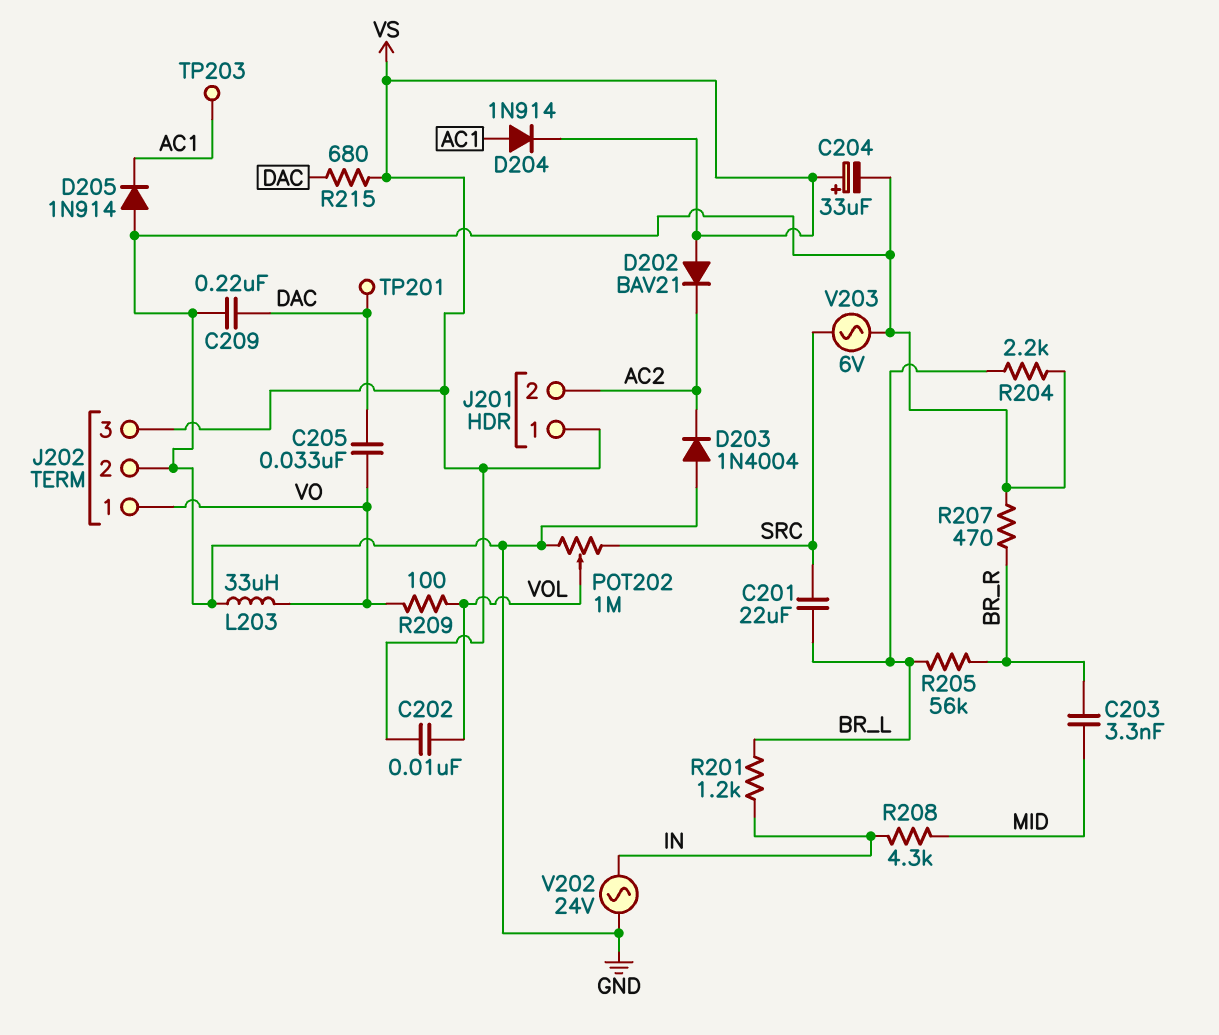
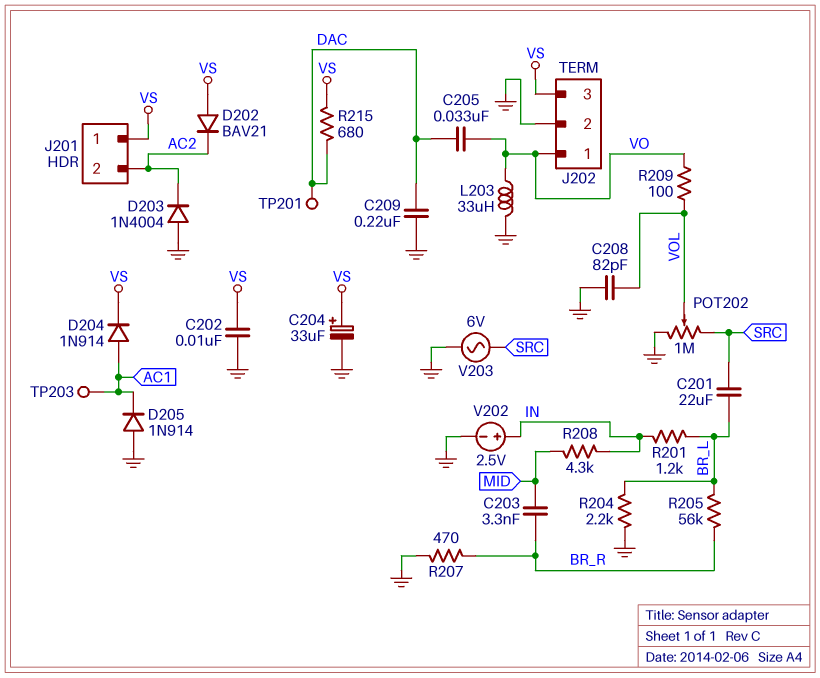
C202: 10nF (VOL, VS) -> 10nF (GND, VS)
C208: none -> 82pF (GND, VOL)
V202: AC 24V (GND, IN) -> 2.5V (plus IN, minus GND)

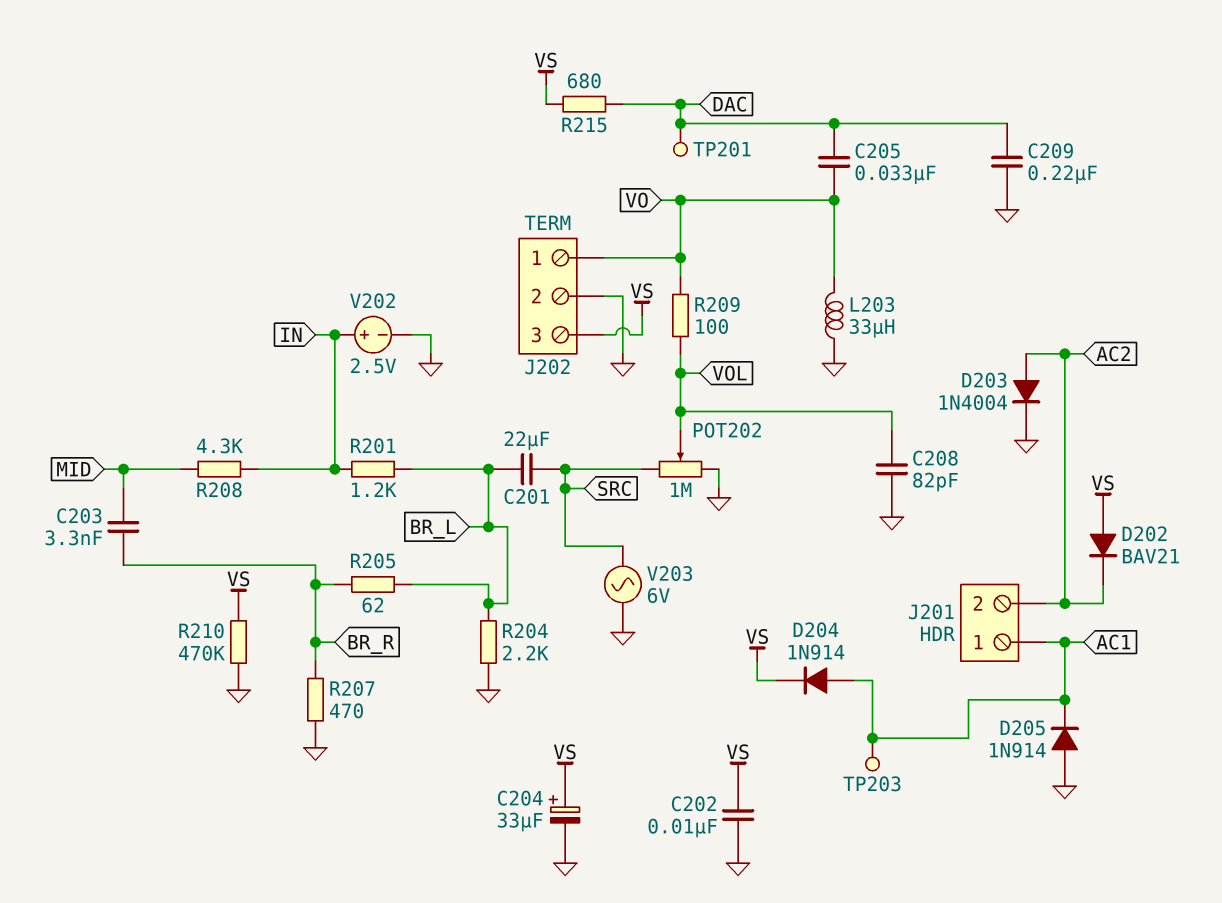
D203: diode 1N4004 (A GND, K AC2) -> diode 1N4004 (A AC2, K GND)
J201 pin 1: VS -> AC1
R205: 56k (BR_L, BR_R) -> 62 (BR_L, BR_R)
R210: none -> 470k (GND, VS)

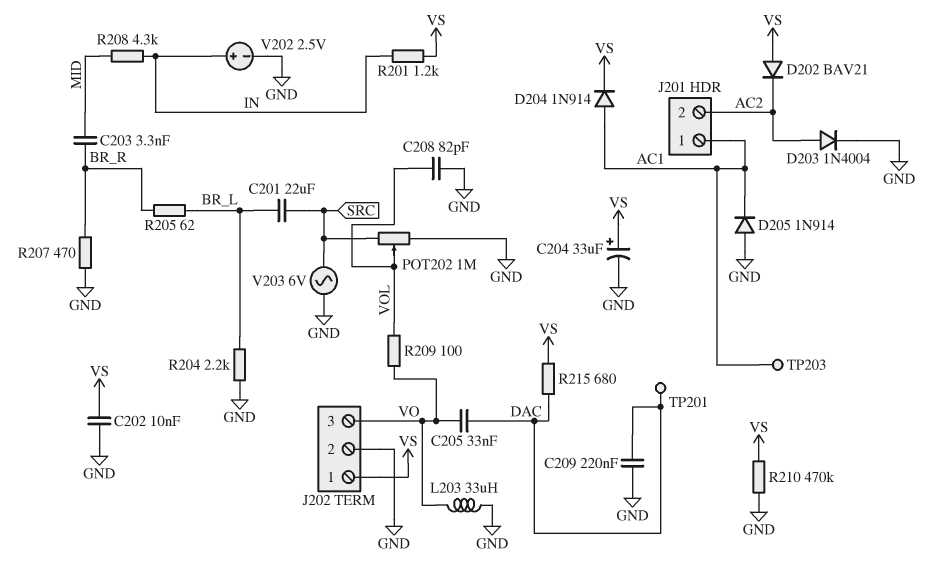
J202 pin 1: VO -> VS
J202 pin 3: VS -> VO
R201: 1.2k (BR_L, IN) -> 1.2k (IN, VS)

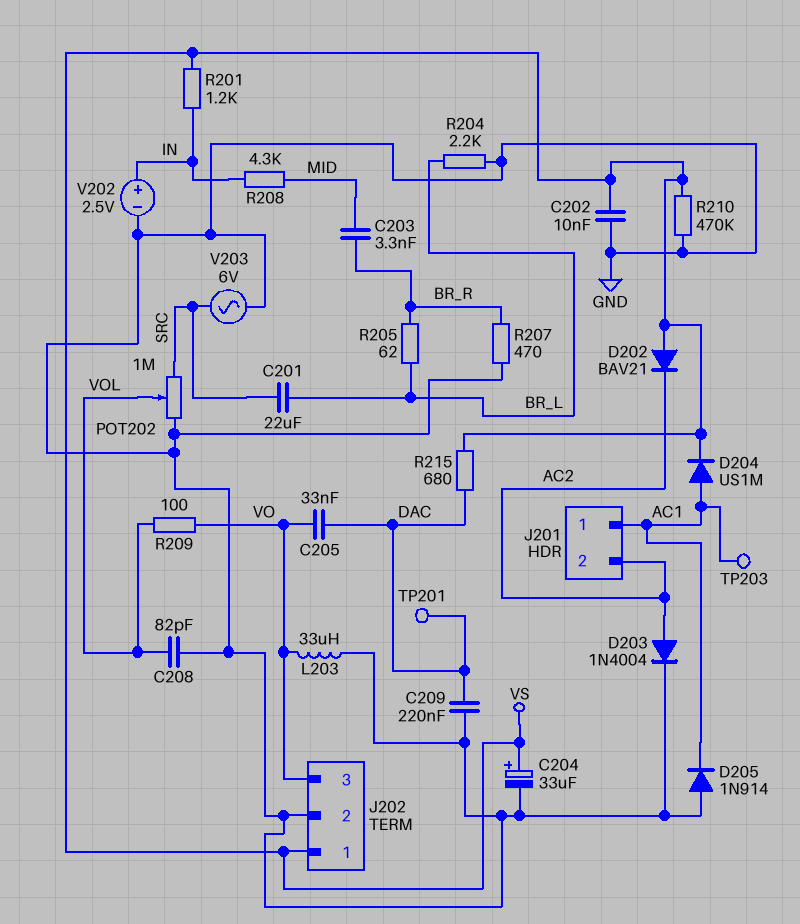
D204: diode 1N914 (A AC1, K VS) -> diode US1M (A AC1, K VS)

